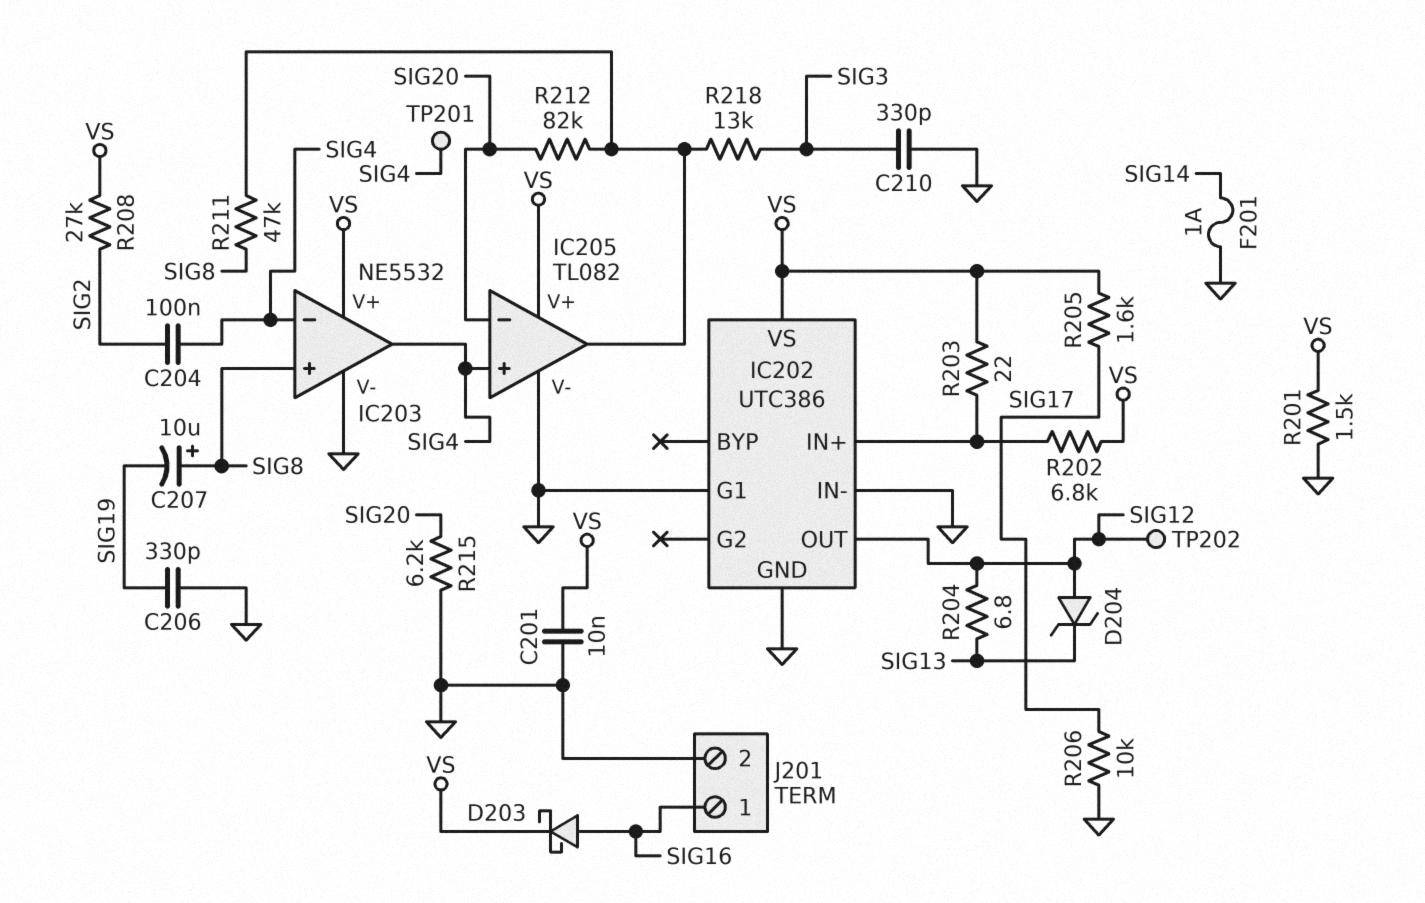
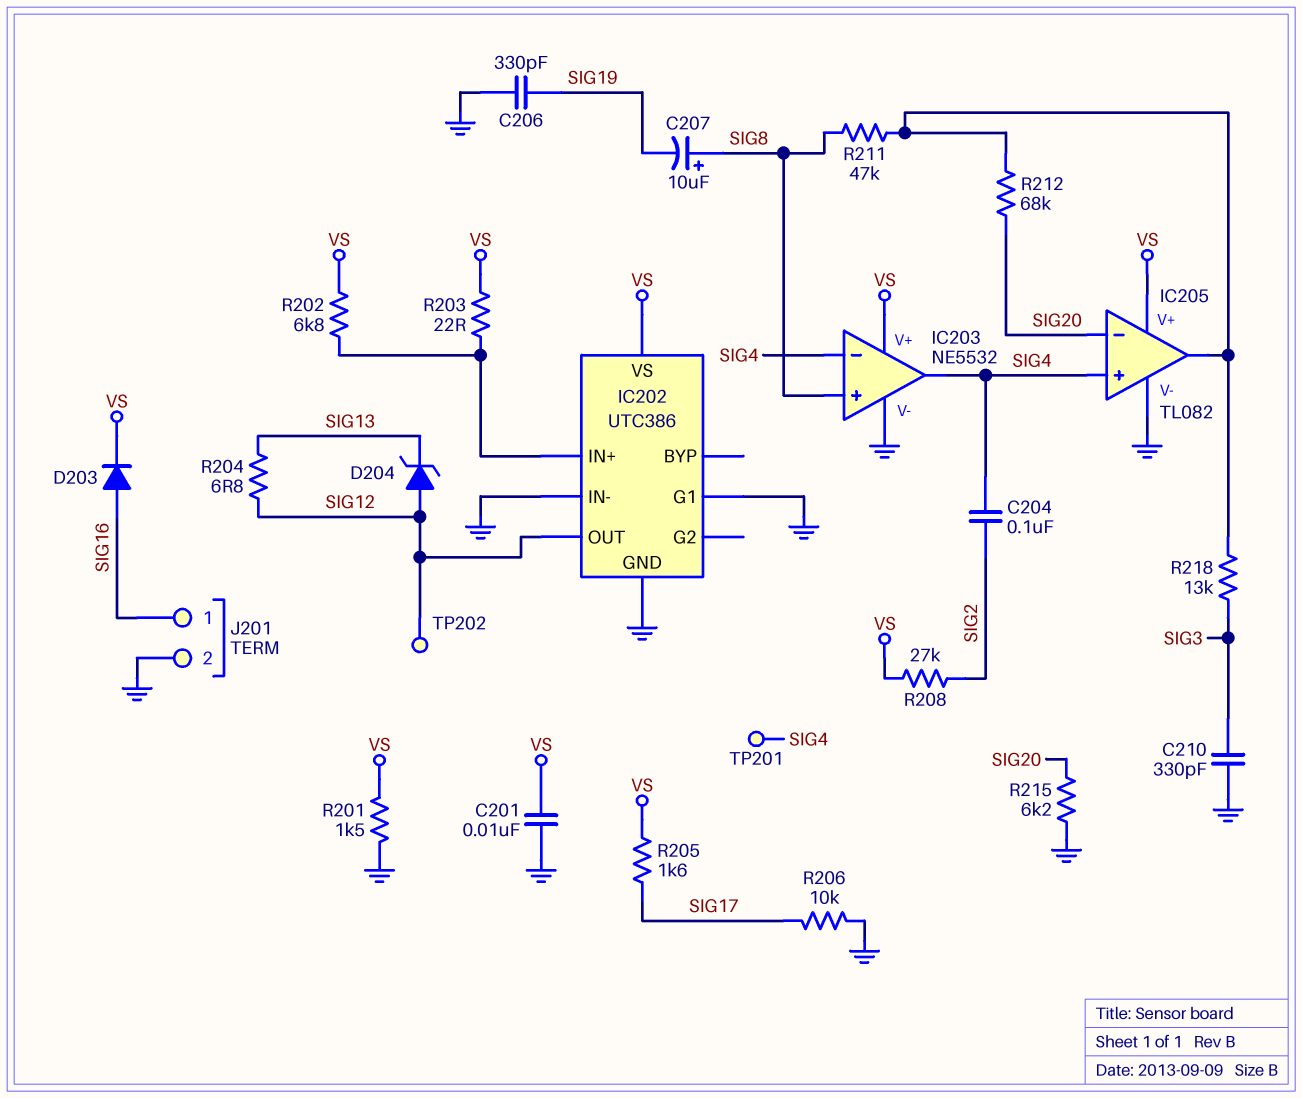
D203: schottky (A SIG16, K VS) -> diode (A SIG16, K VS)
F201: 1A (GND, SIG14) -> none
R212: 82k (IC205/out, SIG20) -> 68k (IC205/out, SIG20)

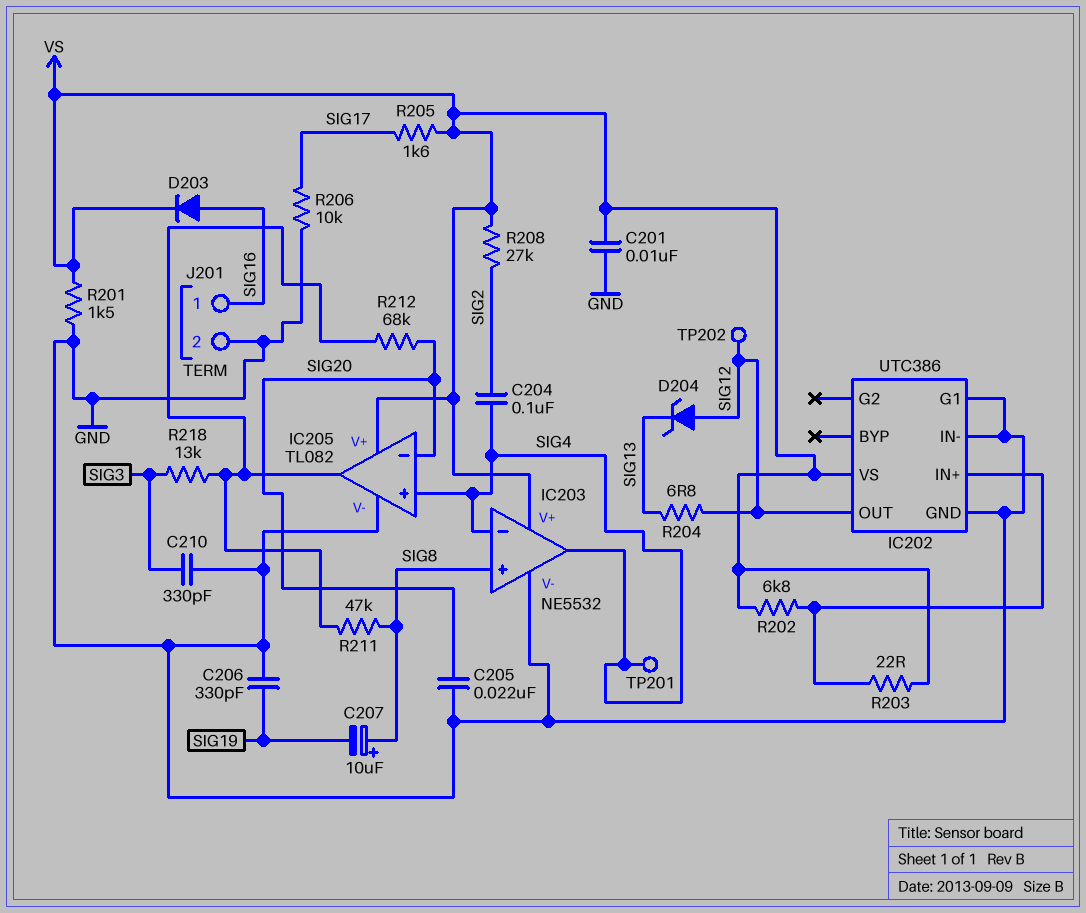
C205: none -> 22nF (GND, SIG20)
R215: 6.2k (GND, SIG20) -> none

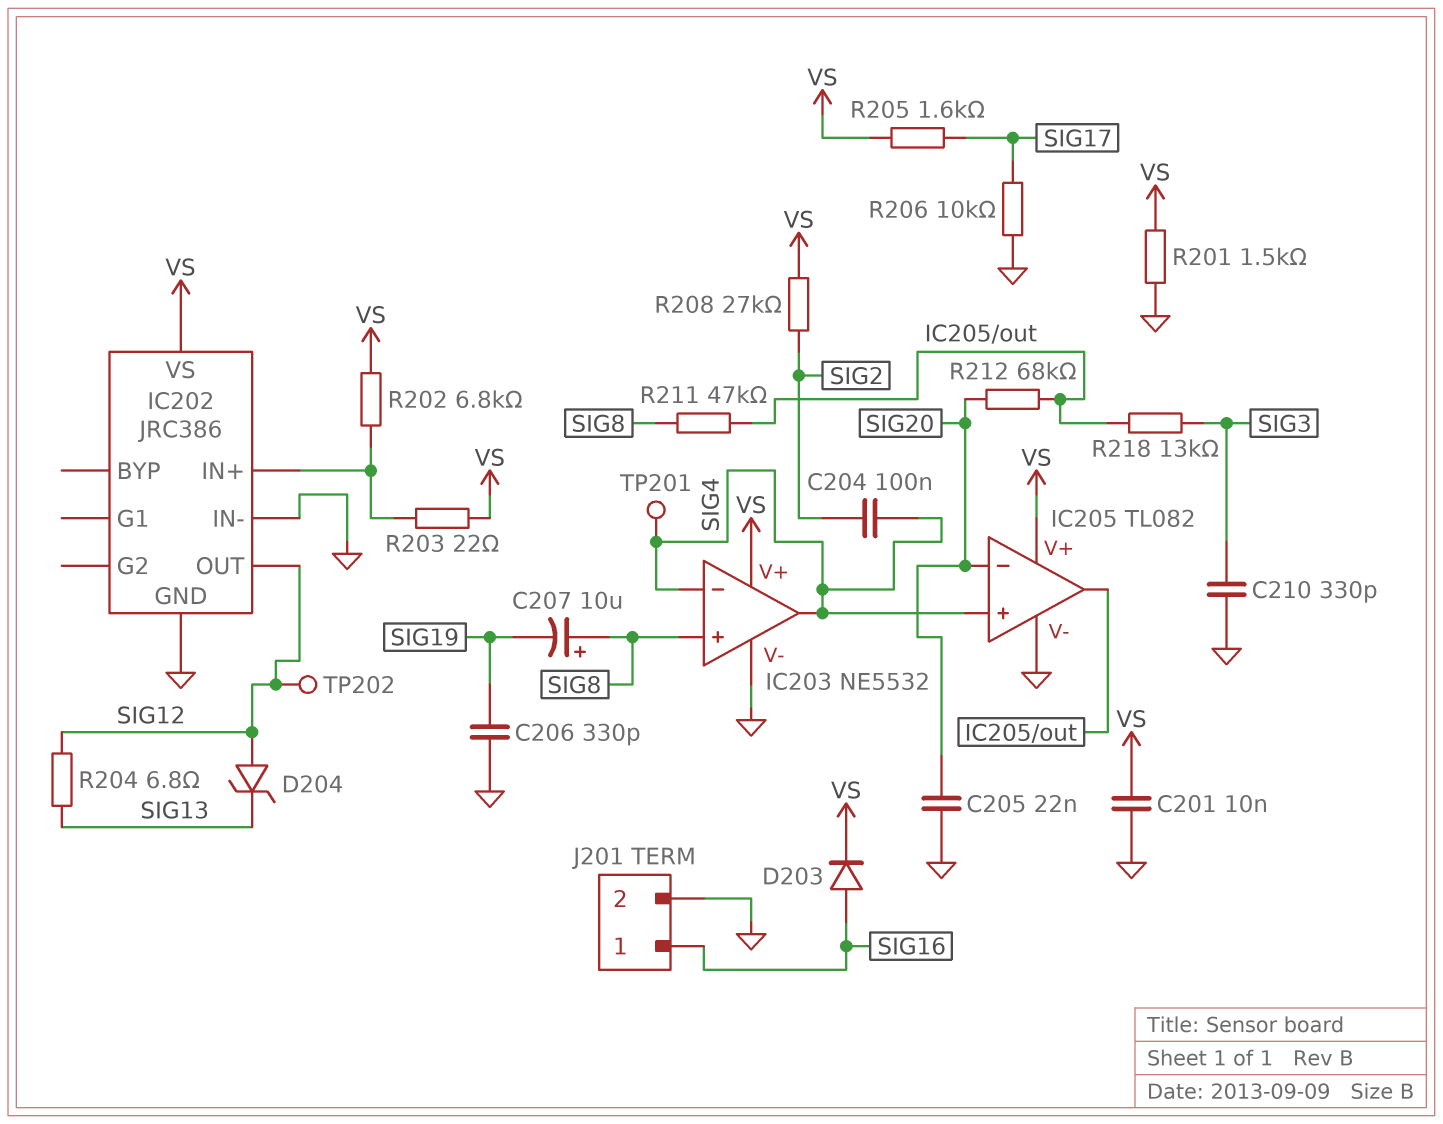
IC202: UTC386 -> JRC386
IC202 pin G1: GND -> none

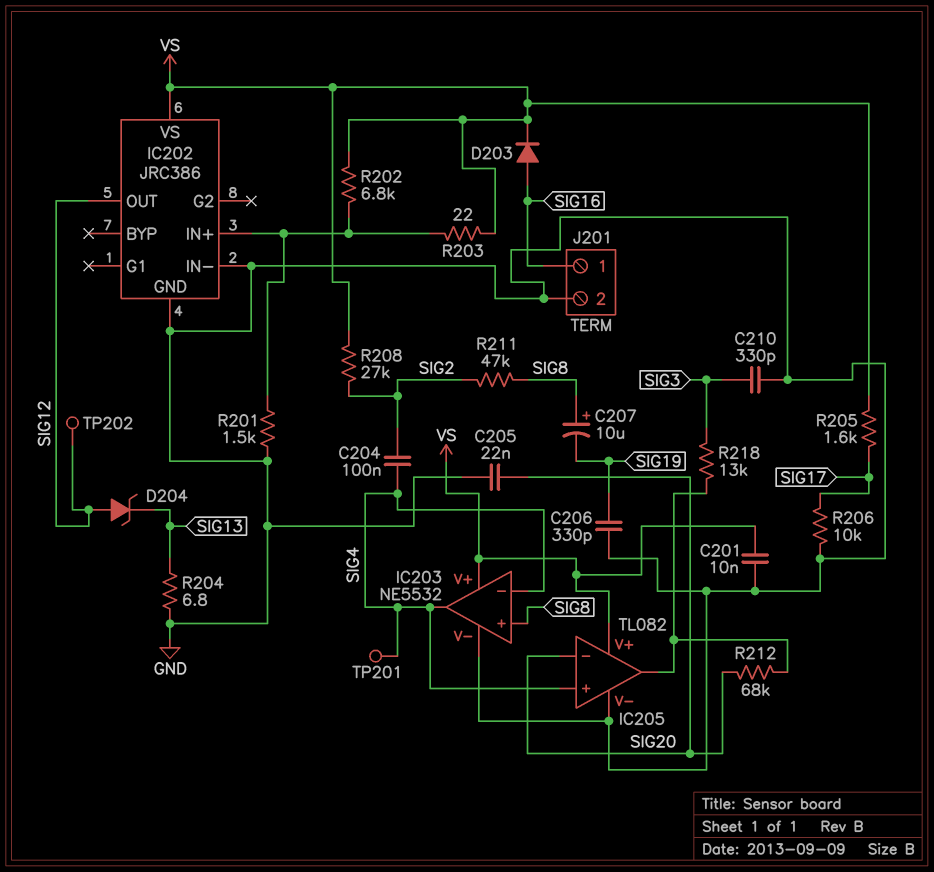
R201: 1.5k (GND, VS) -> 1.5k (GND, IC202/IN+)
R204: 6.8 (SIG12, SIG13) -> 6.8 (GND, SIG13)
R211: 47k (IC205/out, SIG8) -> 47k (SIG2, SIG8)

